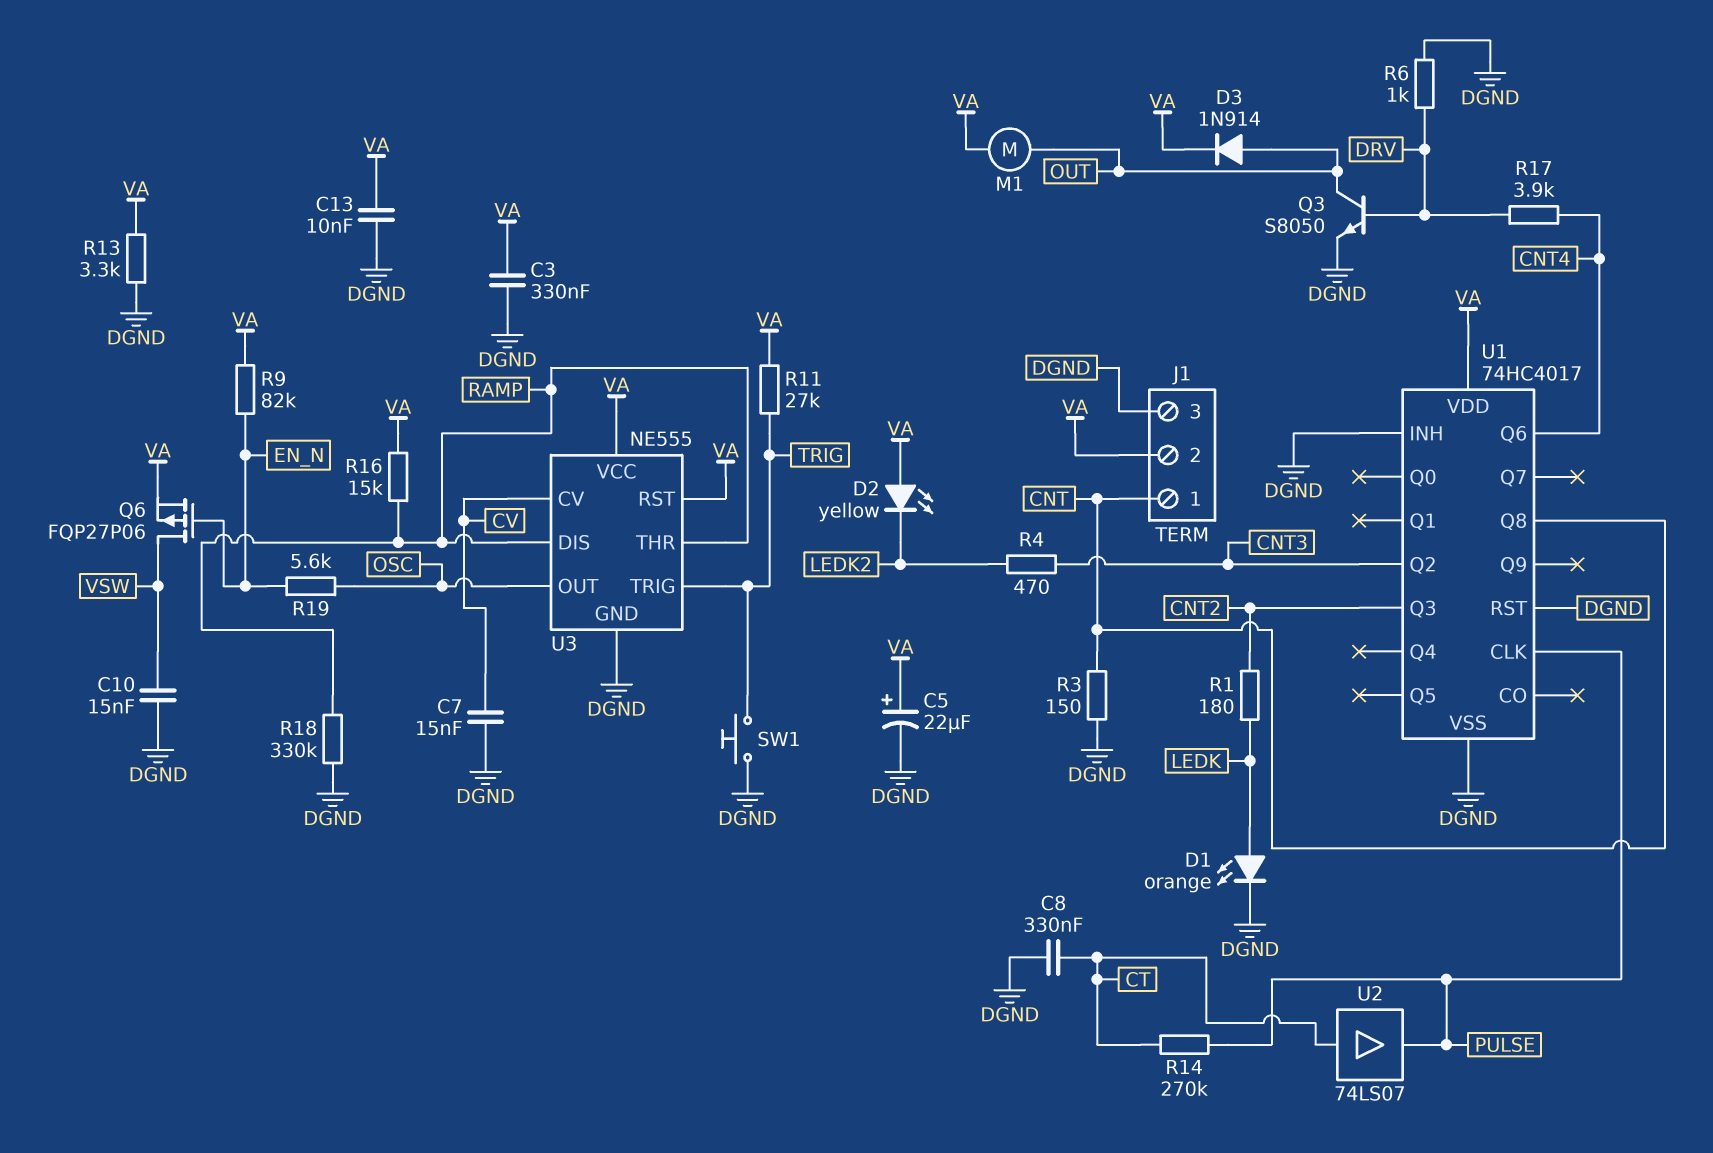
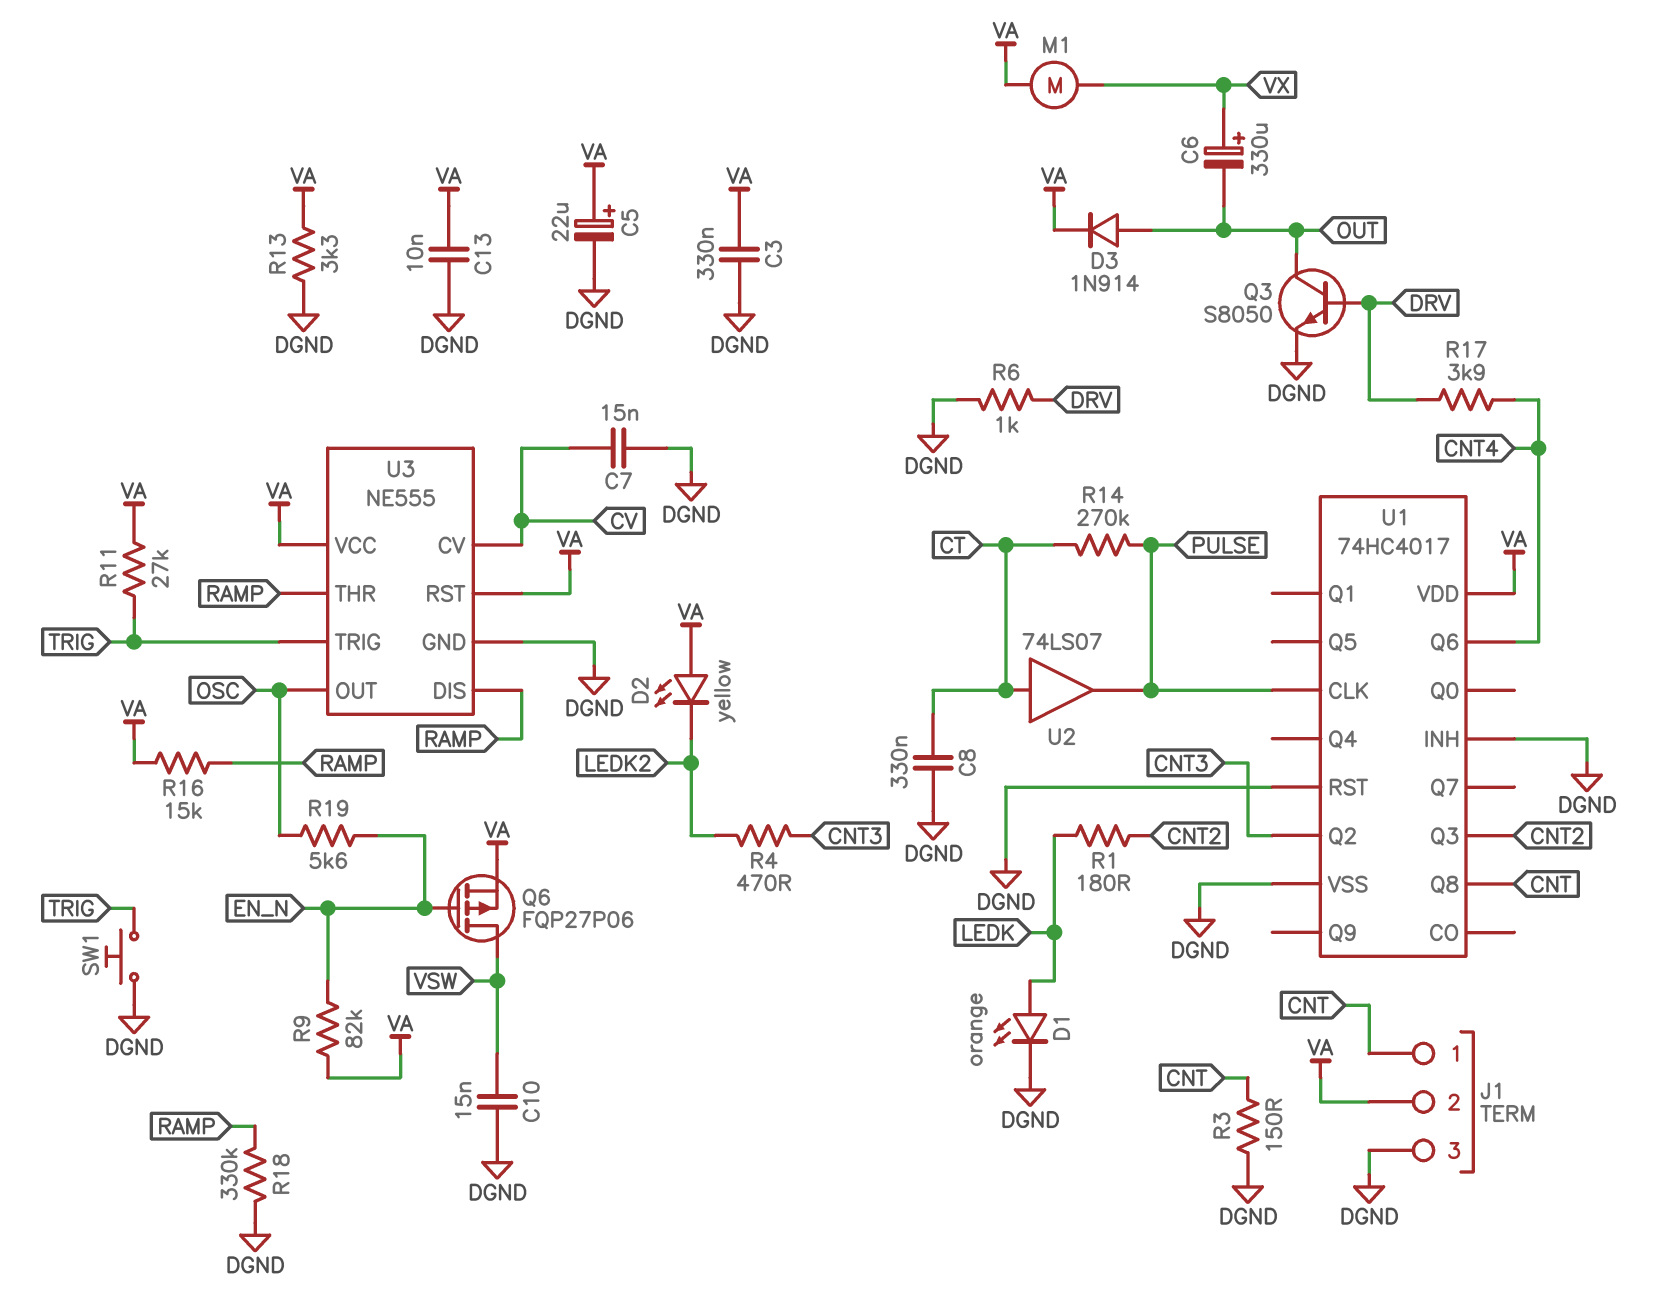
C6: none -> 330uF (plus VX, minus OUT)
M1: motor (OUT, VA) -> motor (VA, VX)

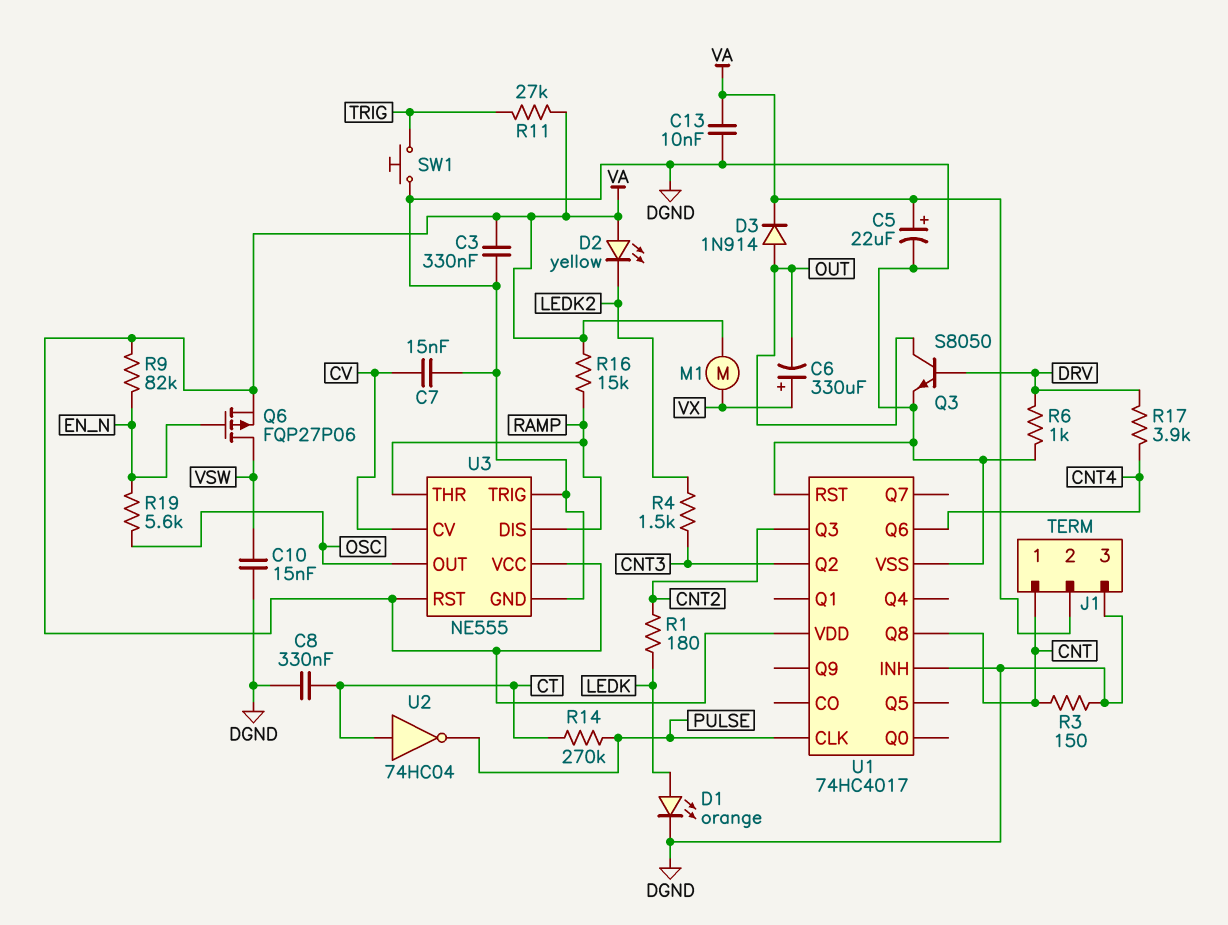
R4: 470 (CNT3, LEDK2) -> 1.5k (CNT3, LEDK2)
R13: 3.3k (DGND, VA) -> none
R18: 330k (DGND, RAMP) -> none
U2: buffer 74LS07 (in CT, out PULSE) -> NOT 74HC04 (in CT, out PULSE)
U3 pin TRIG: TRIG -> DGND

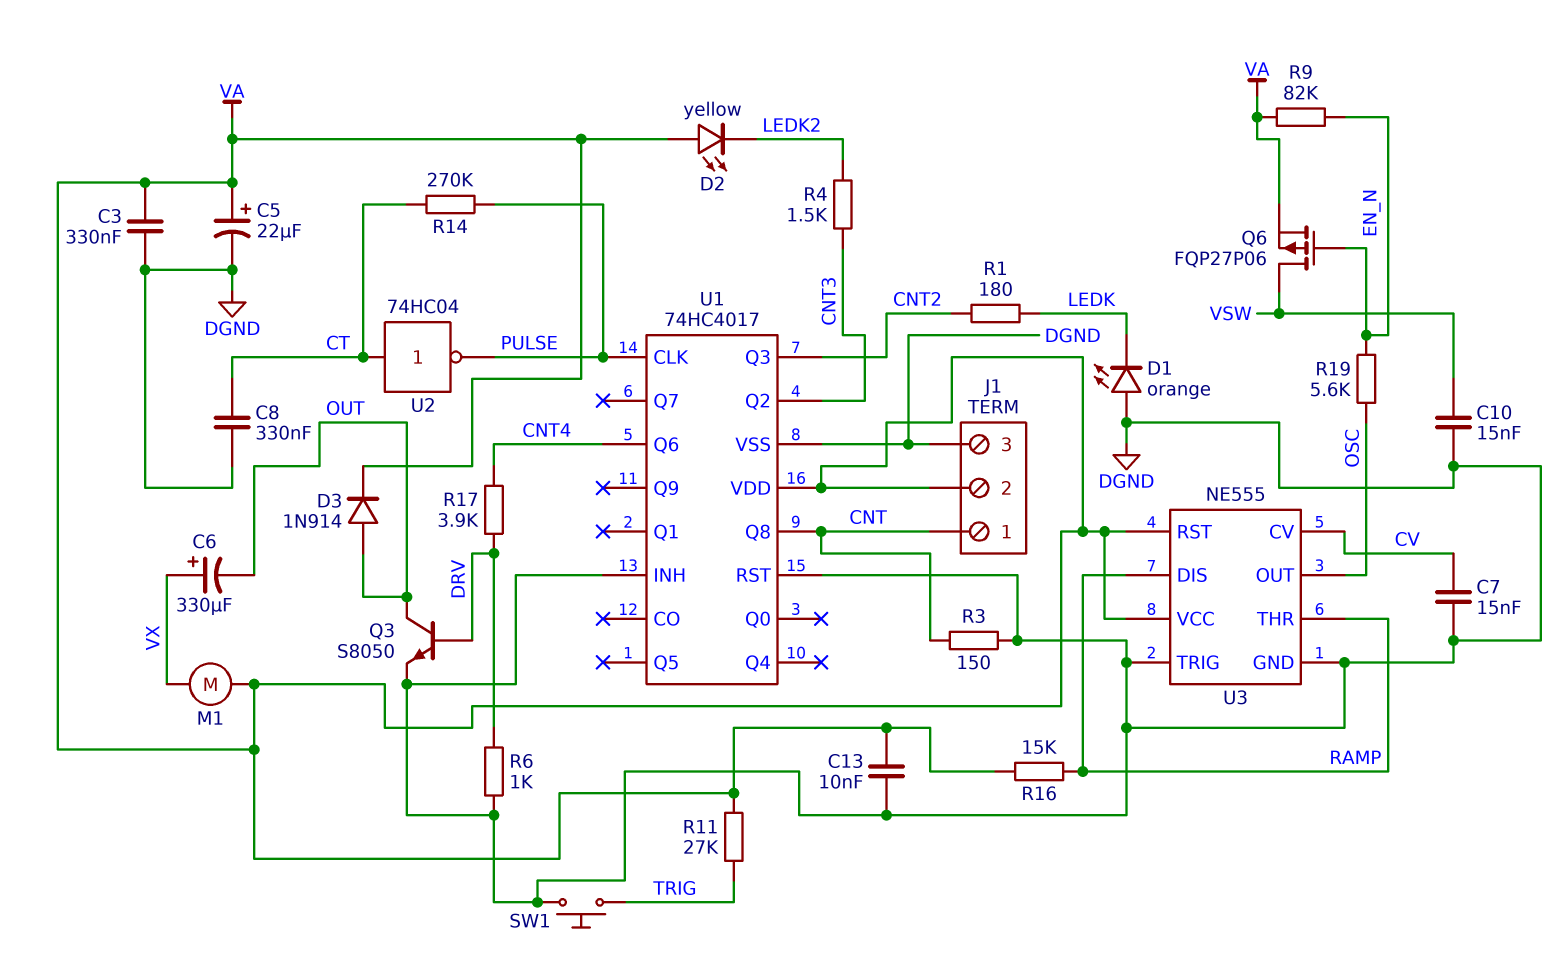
D1: LED orange (A LEDK, K DGND) -> LED orange (A DGND, K LEDK)

